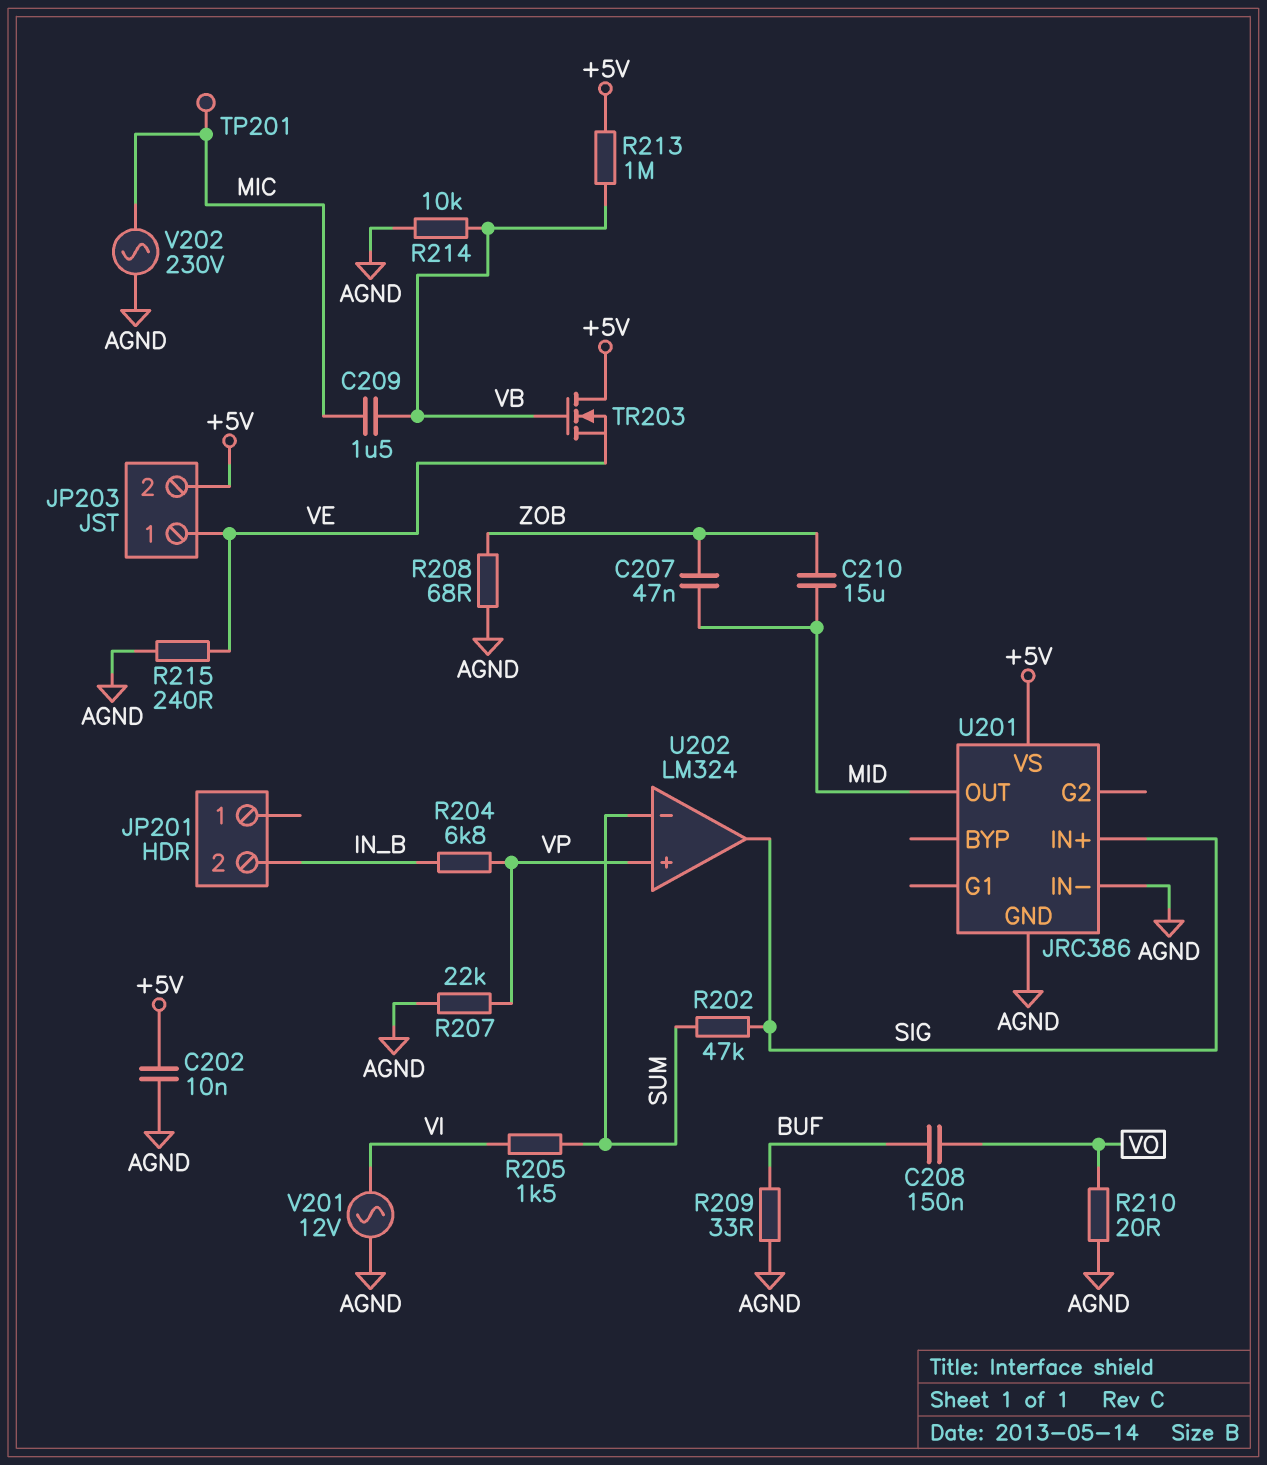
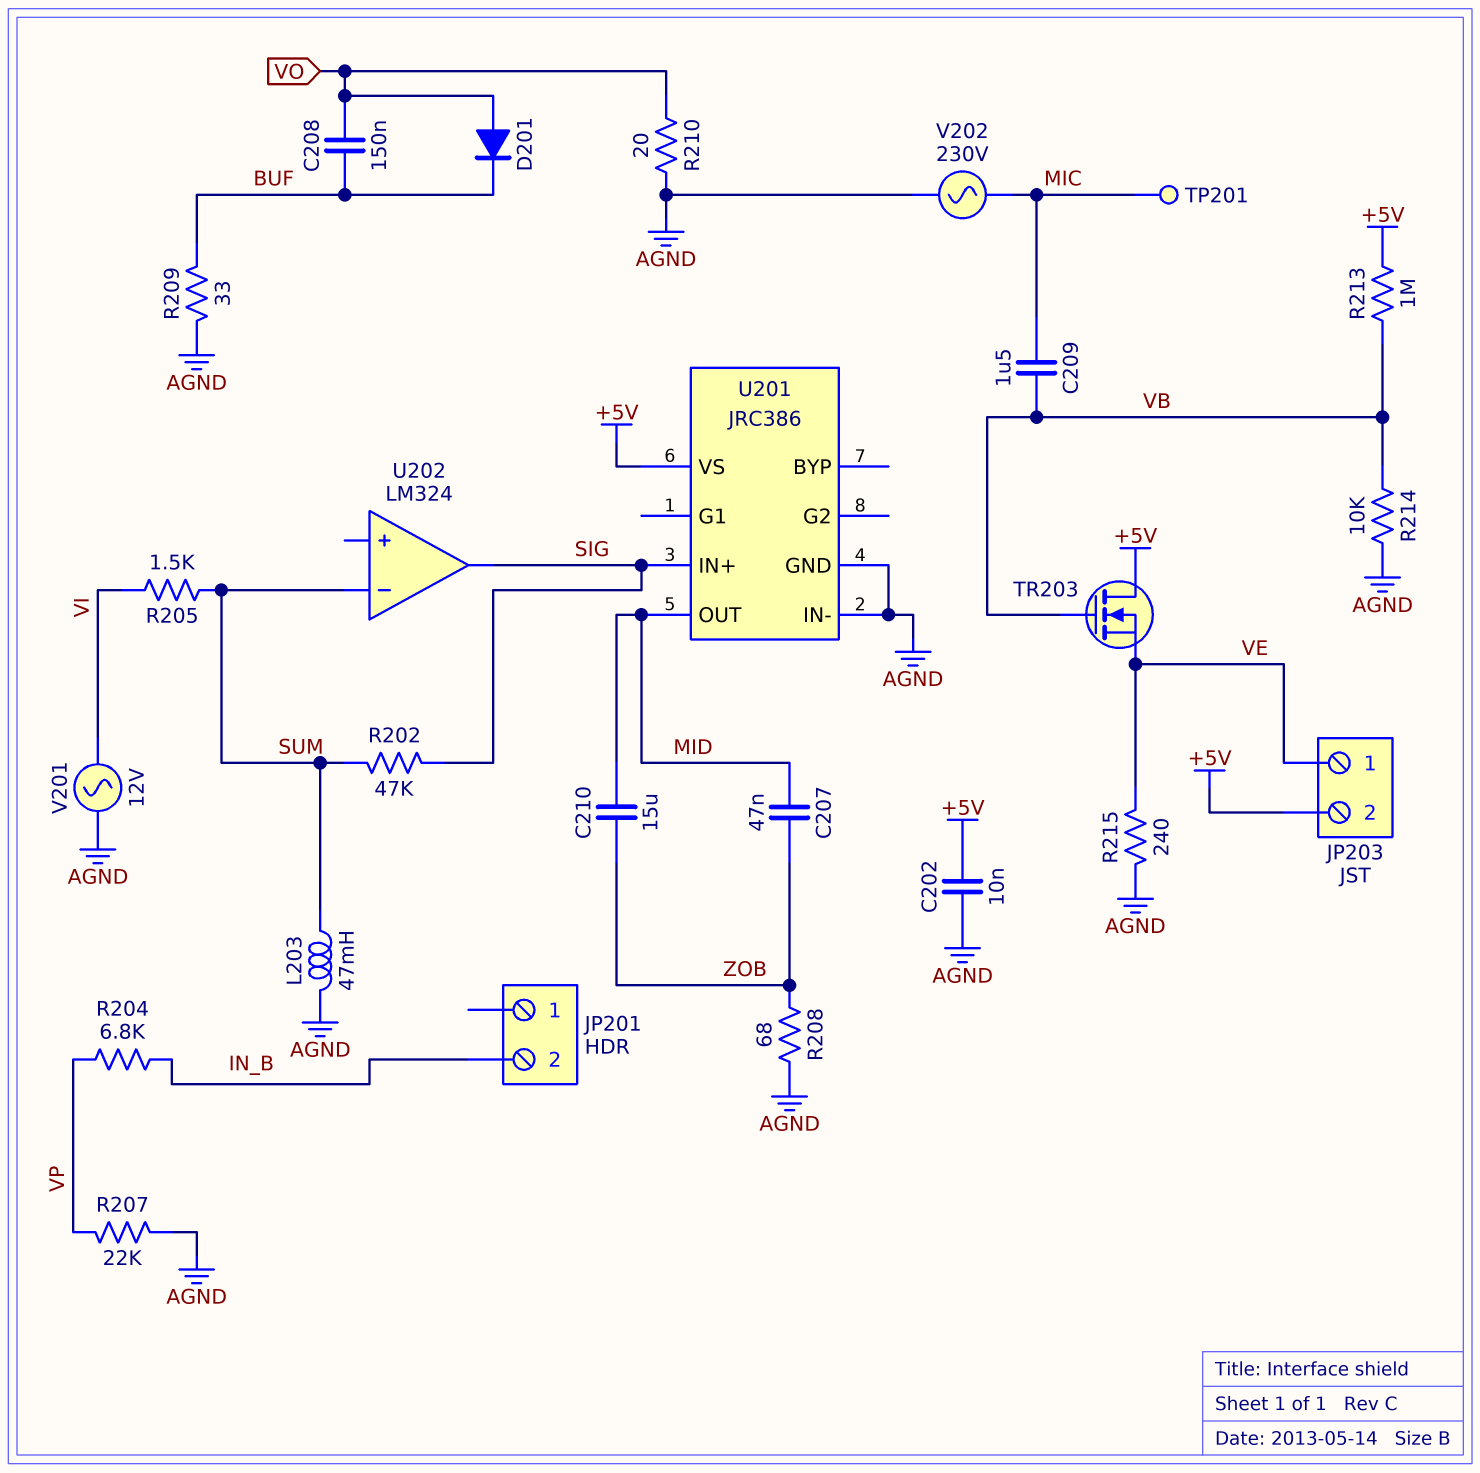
D201: none -> diode (A VO, K BUF)
L203: none -> 47mH (AGND, SUM)
U202 pin in+: VP -> none

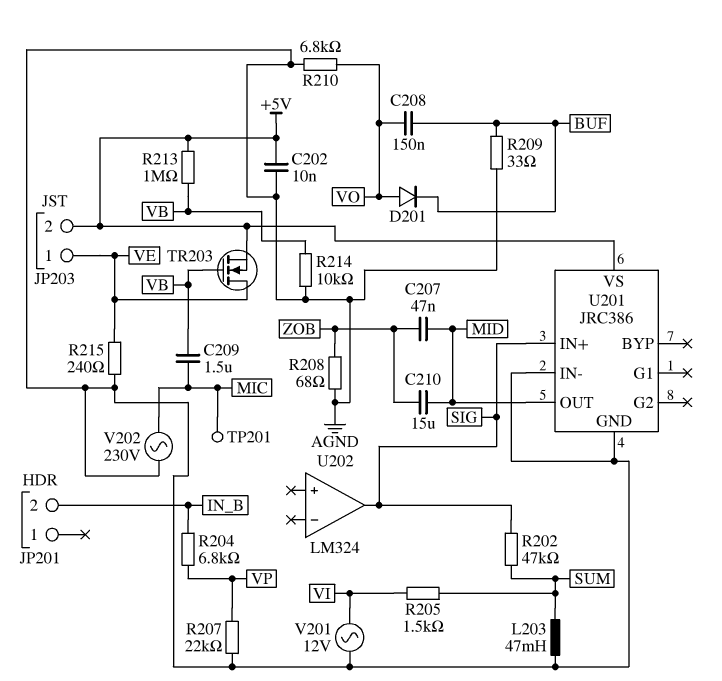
R210: 20 (AGND, VO) -> 6.8k (AGND, VO)
TR203: NMOS (G VB, D +5V, S VE) -> NMOS (G VB, D VE, S +5V)
U202 pin in-: SUM -> none

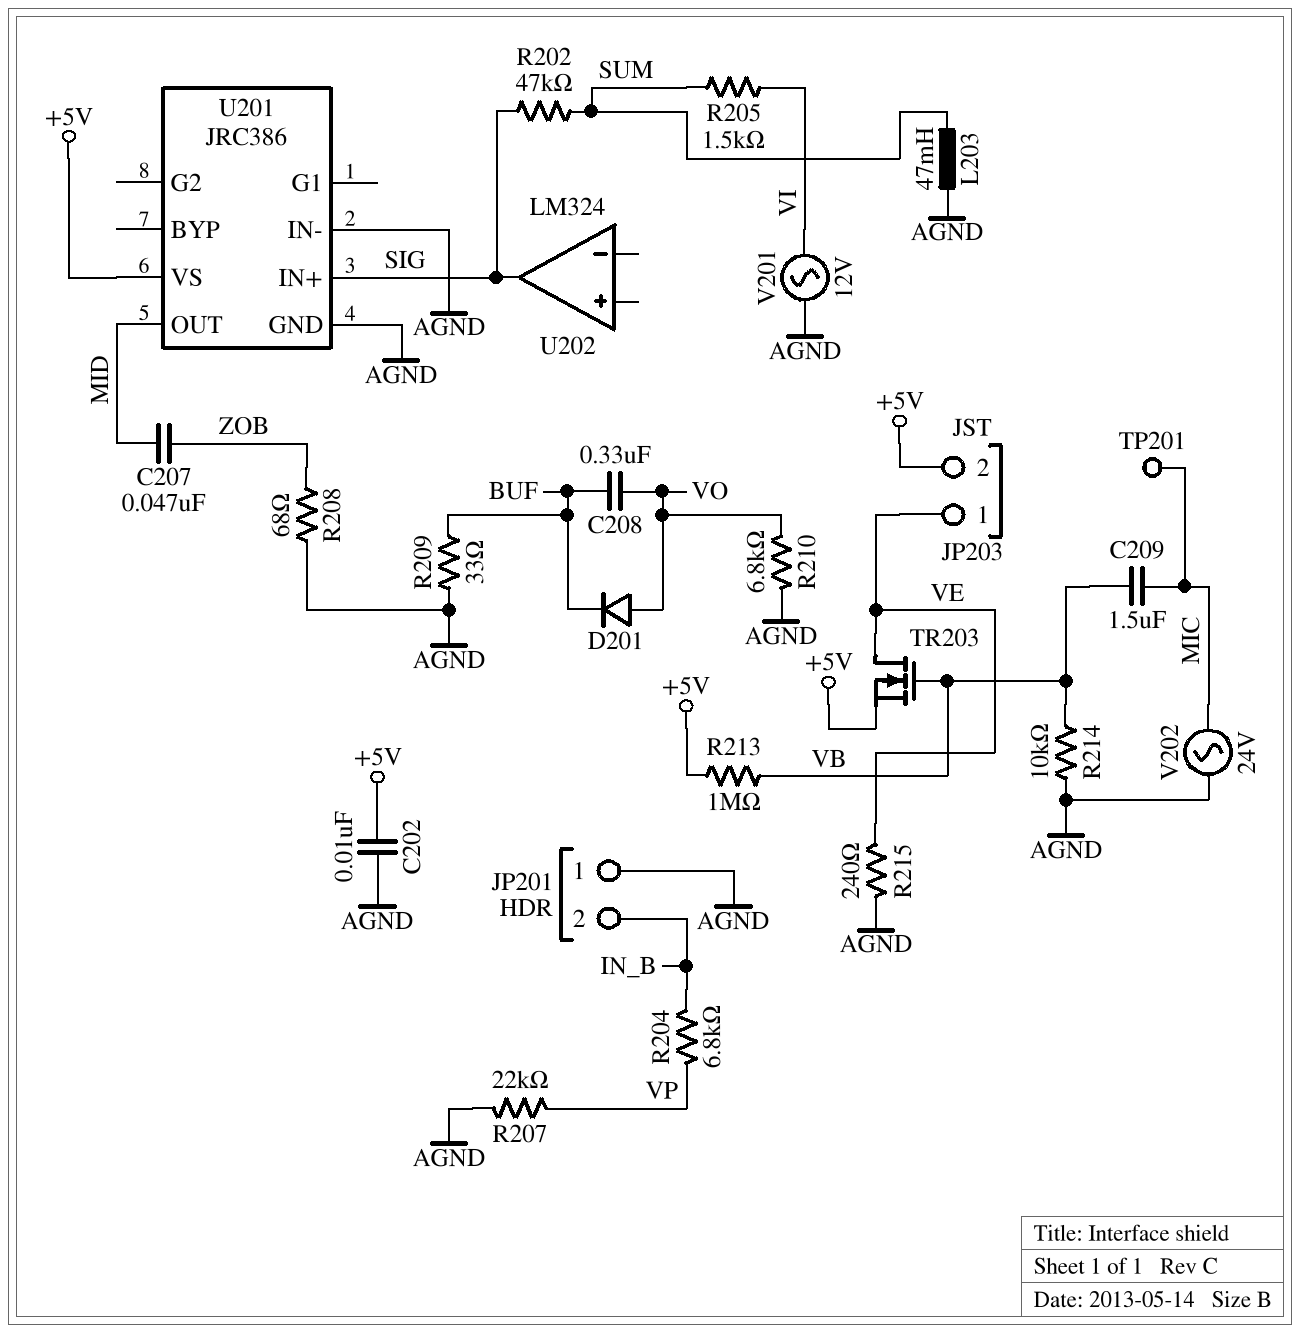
C208: 150nF (BUF, VO) -> 330nF (BUF, VO)
C210: 15uF (MID, ZOB) -> none
JP201 pin 1: none -> AGND
V202: AC 230V (AGND, MIC) -> AC 24V (AGND, MIC)

